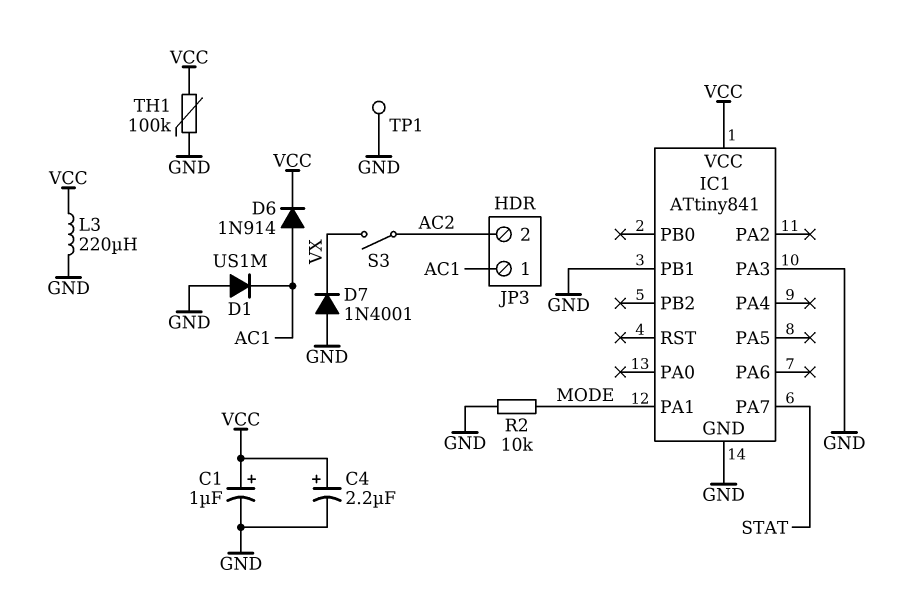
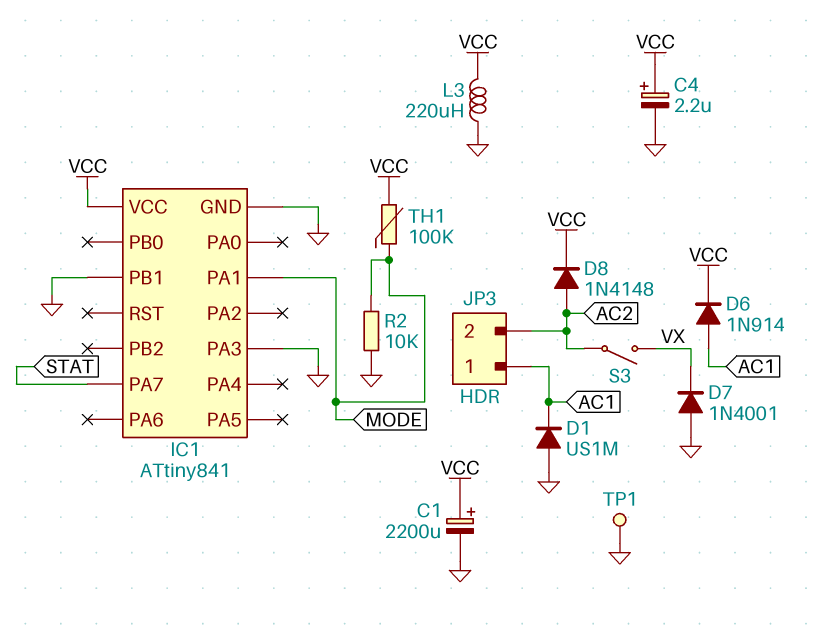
C1: 1uF (plus VCC, minus GND) -> 2200uF (plus VCC, minus GND)
D8: none -> diode 1N4148 (A AC2, K VCC)
TH1: 100k (GND, VCC) -> 100k (MODE, VCC)

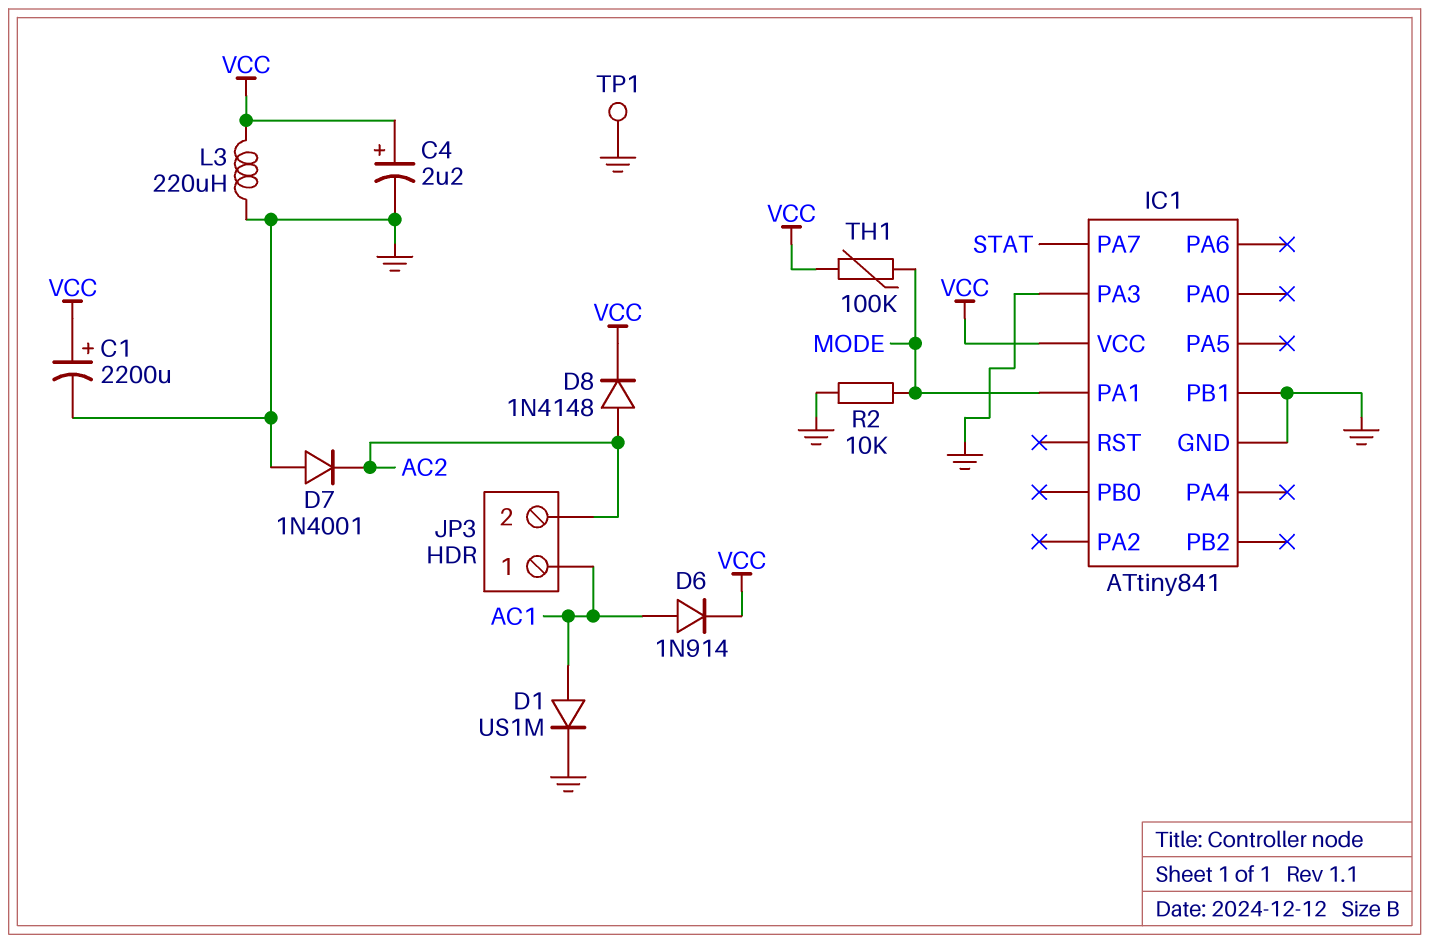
D1: diode US1M (A GND, K AC1) -> diode US1M (A AC1, K GND)
D7: diode 1N4001 (A GND, K VX) -> diode 1N4001 (A GND, K AC2)
S3: switch (AC2, VX) -> none

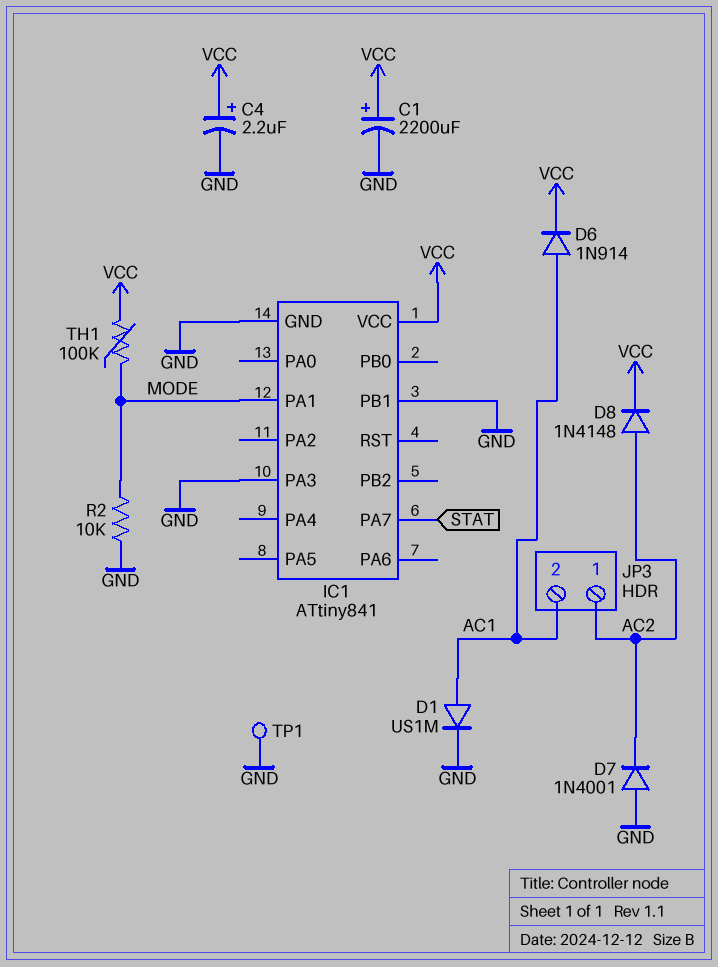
JP3 pin 1: AC1 -> AC2
JP3 pin 2: AC2 -> AC1
L3: 220uH (GND, VCC) -> none

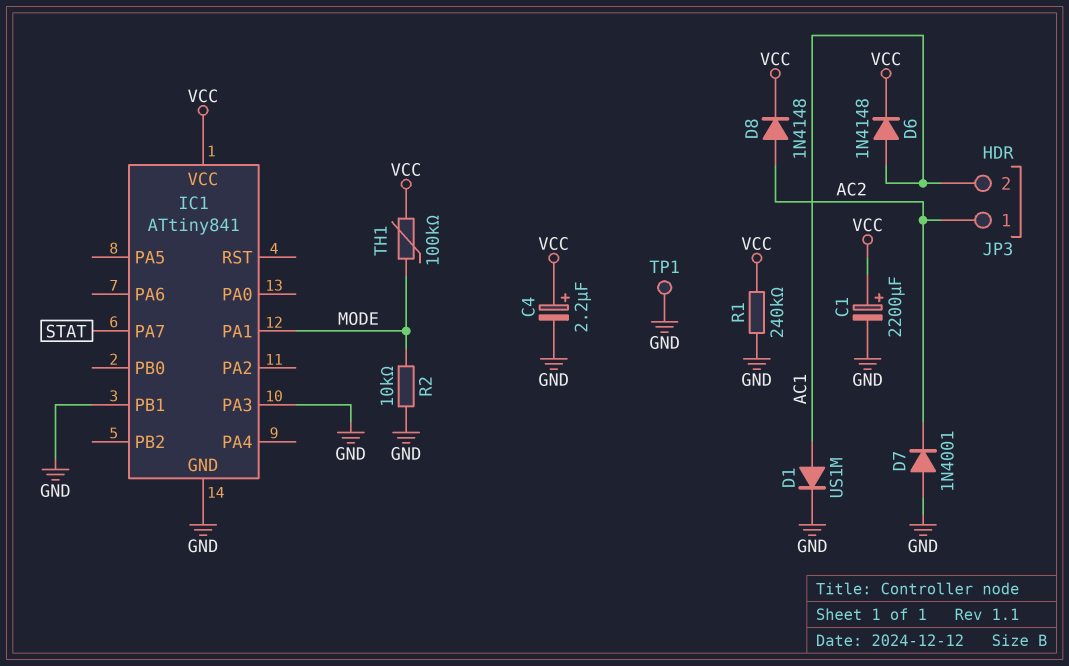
D6: diode 1N914 (A AC1, K VCC) -> diode 1N4148 (A AC1, K VCC)
R1: none -> 240k (GND, VCC)

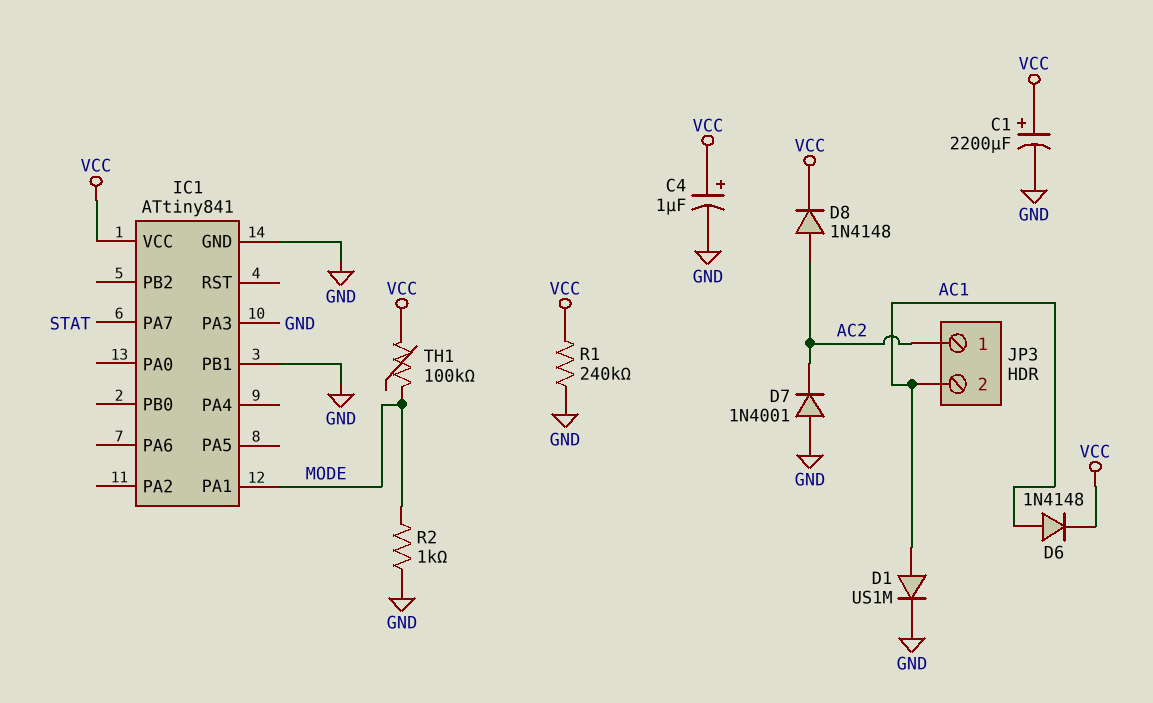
C4: 2.2uF (plus VCC, minus GND) -> 1uF (plus VCC, minus GND)
R2: 10k (GND, MODE) -> 1k (GND, MODE)
TP1: test point (GND) -> none

